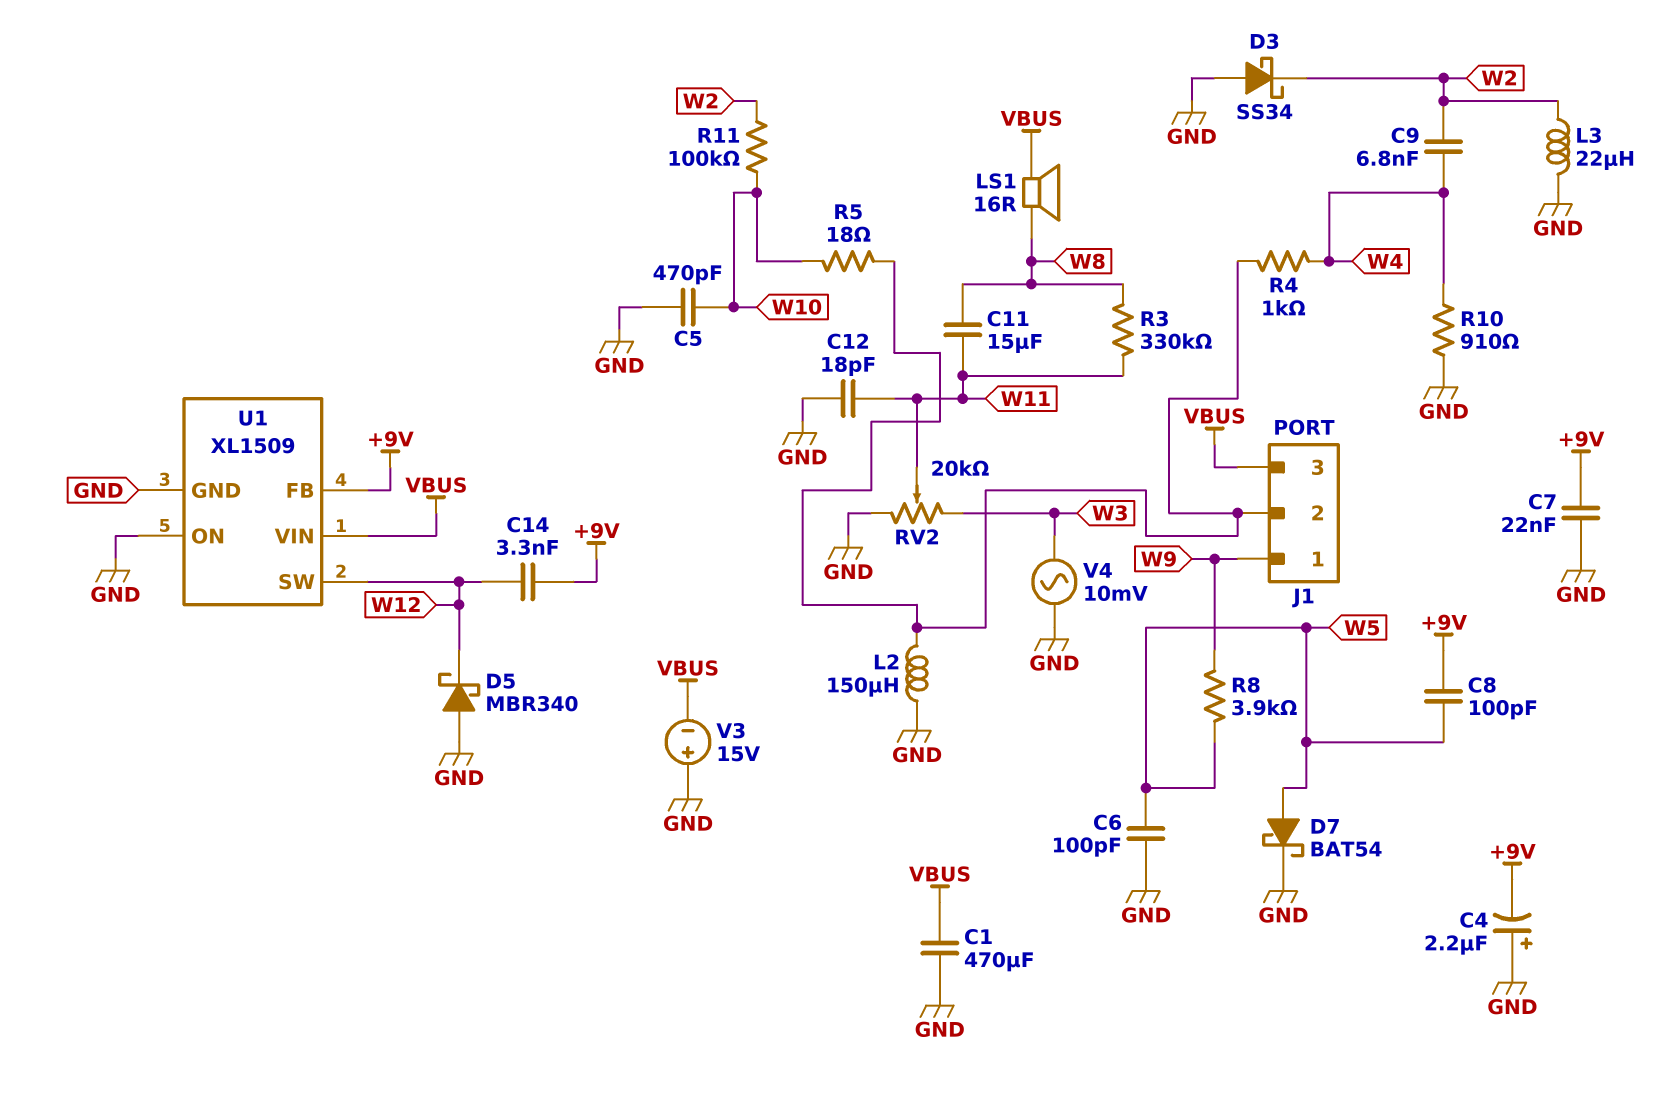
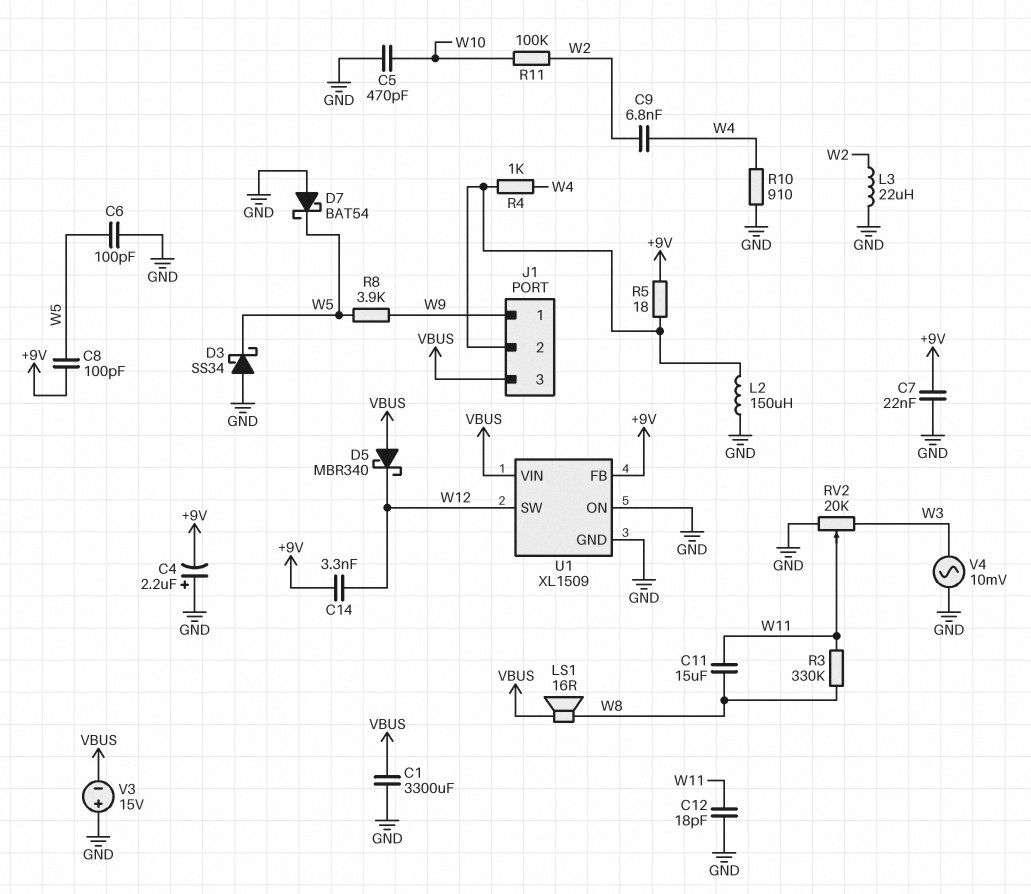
C1: 470uF (GND, VBUS) -> 3300uF (GND, VBUS)
D3: schottky SS34 (A GND, K W2) -> schottky SS34 (A GND, K W5)
D5: schottky MBR340 (A GND, K W12) -> schottky MBR340 (A VBUS, K W12)
D7: schottky BAT54 (A W5, K GND) -> schottky BAT54 (A GND, K W5)
R5: 18 (J1/2, W10) -> 18 (+9V, J1/2)

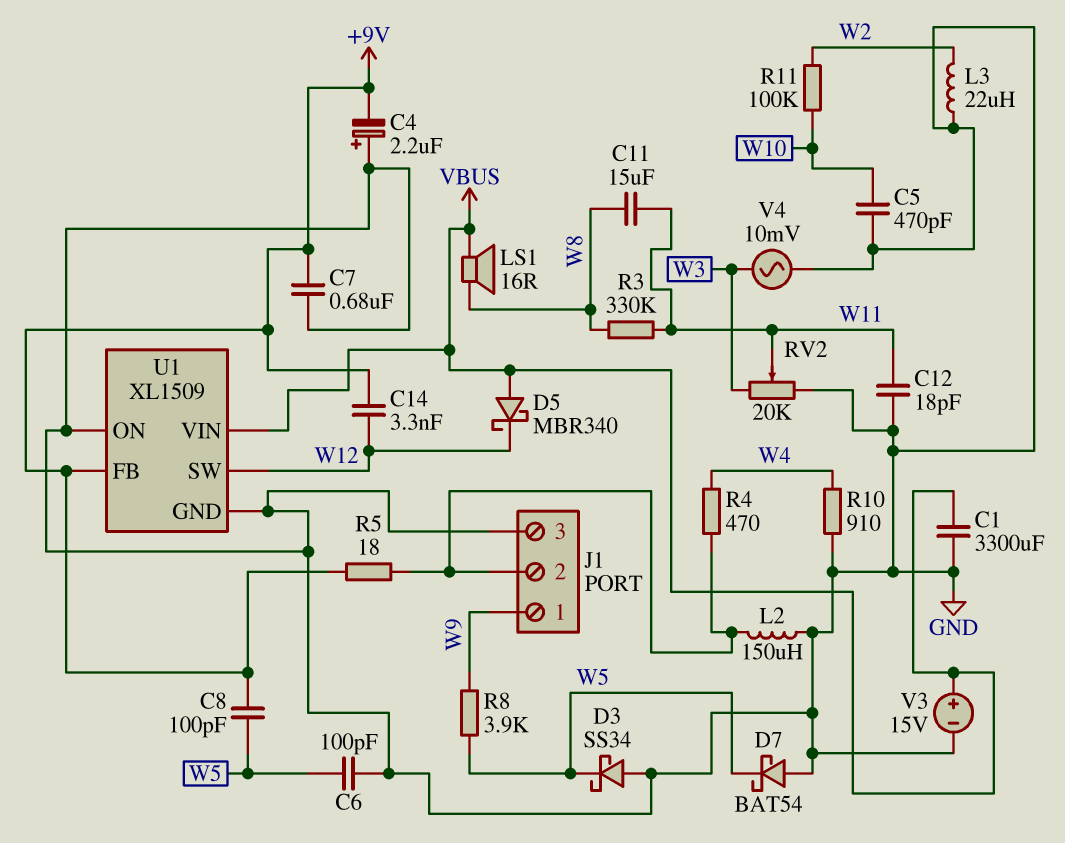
C7: 22nF (+9V, GND) -> 680nF (+9V, GND)
C9: 6.8nF (W2, W4) -> none
J1 pin 3: VBUS -> GND
R4: 1k (J1/2, W4) -> 470 (J1/2, W4)
V3: 15V (plus GND, minus VBUS) -> 15V (plus VBUS, minus GND)

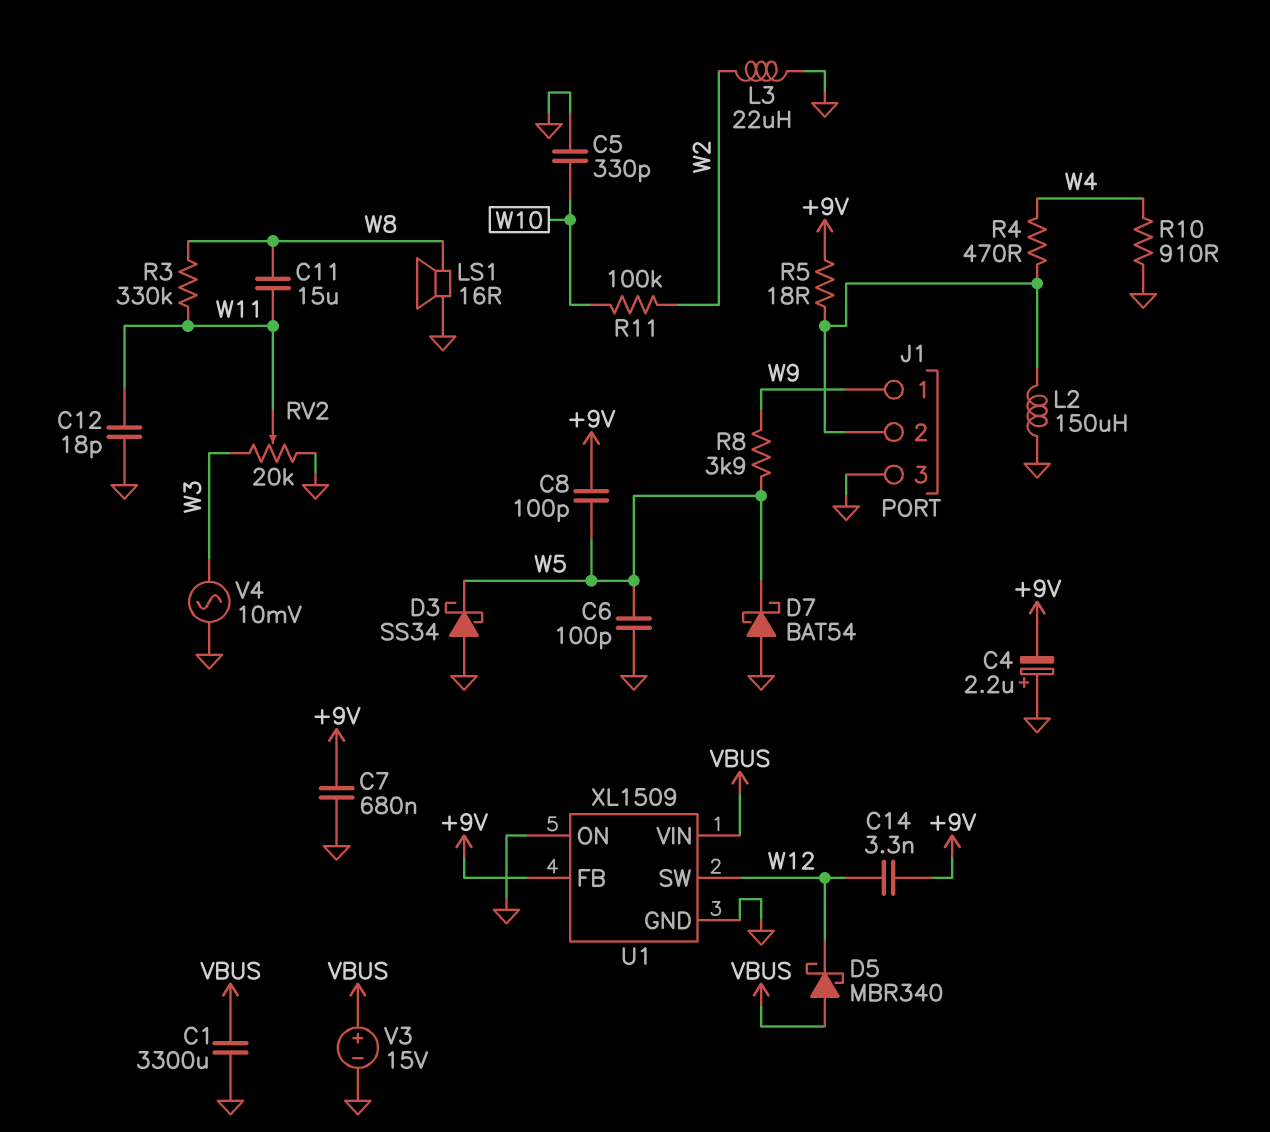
C5: 470pF (GND, W10) -> 330pF (GND, W10)
LS1: speaker 16R (VBUS, W8) -> speaker 16R (GND, W8)

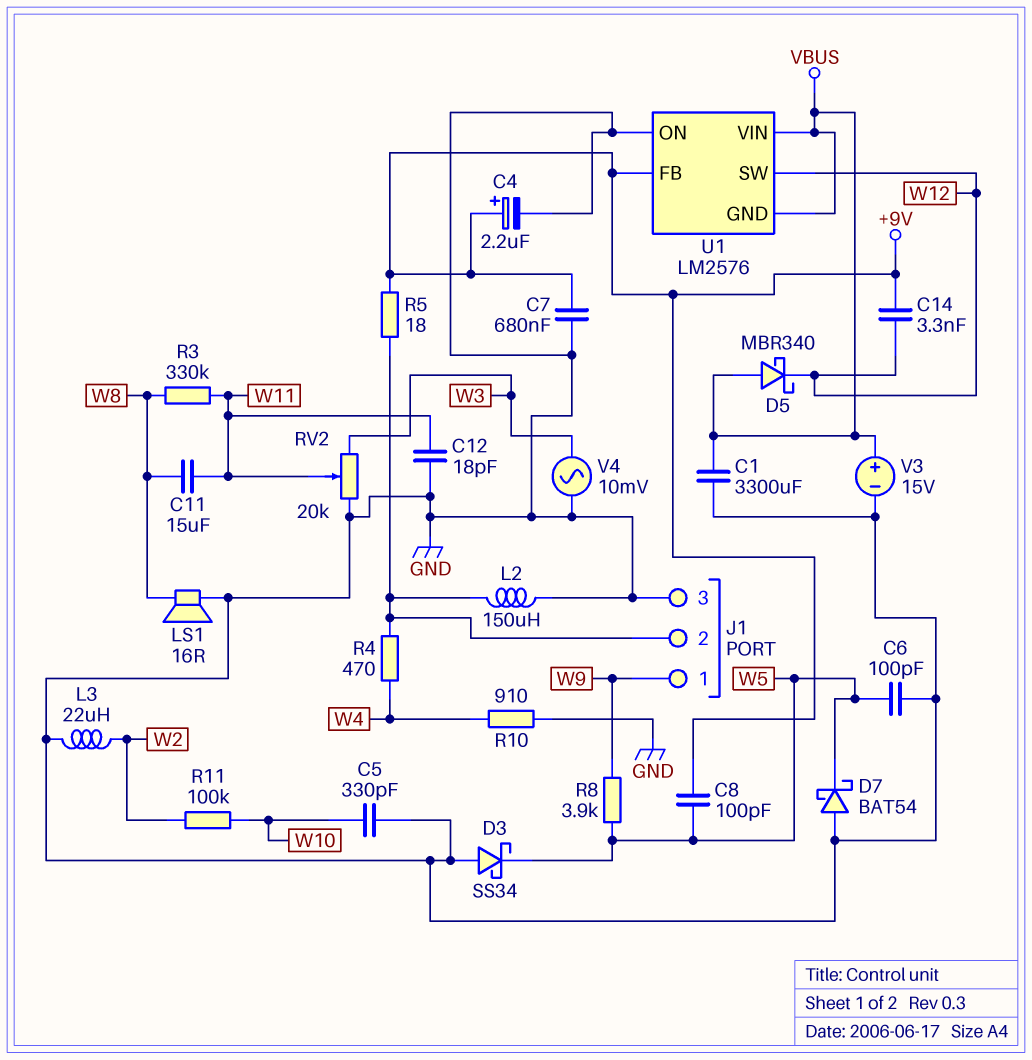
C4: 2.2uF (plus GND, minus +9V) -> 2.2uF (plus +9V, minus GND)
U1: XL1509 -> LM2576
U1 pin GND: GND -> VBUS

